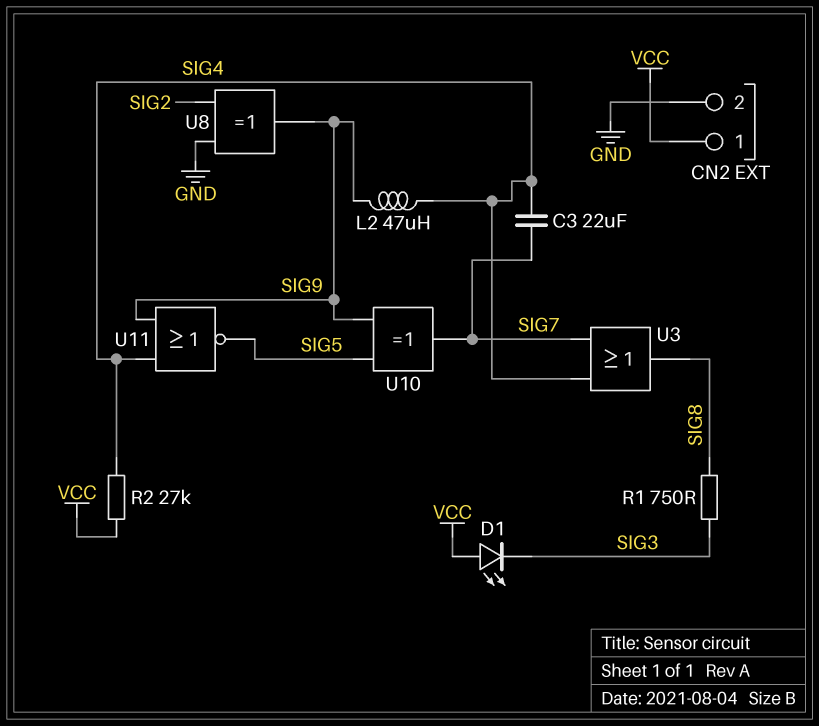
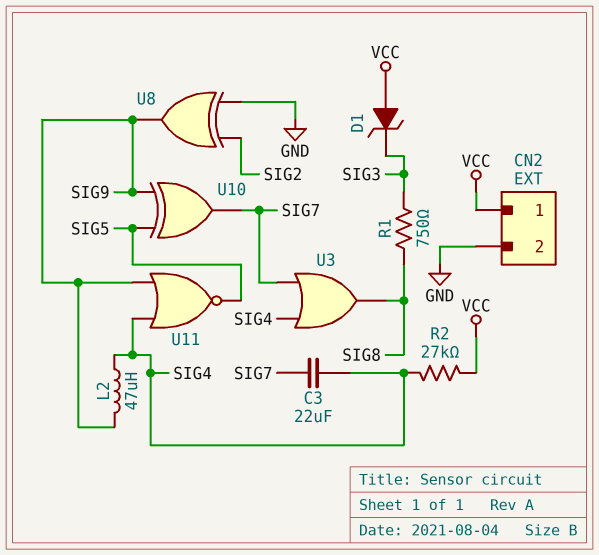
D1: LED (A VCC, K SIG3) -> zener (A VCC, K SIG3)

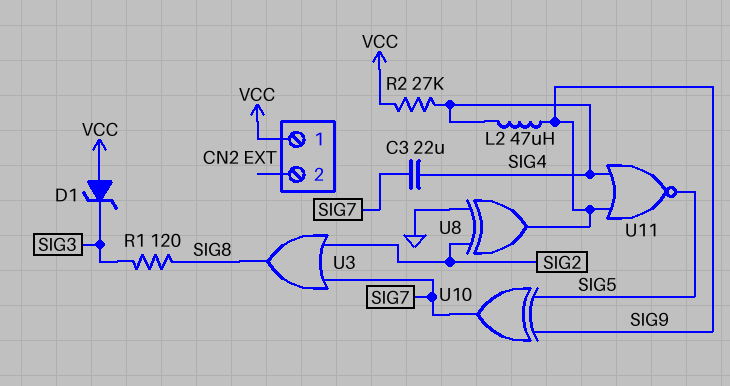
CN2 pin 2: GND -> none
R1: 750 (SIG3, SIG8) -> 120 (SIG3, SIG8)
U3: OR (in SIG4, in SIG7, out SIG8) -> OR (in SIG2, in SIG7, out SIG8)

